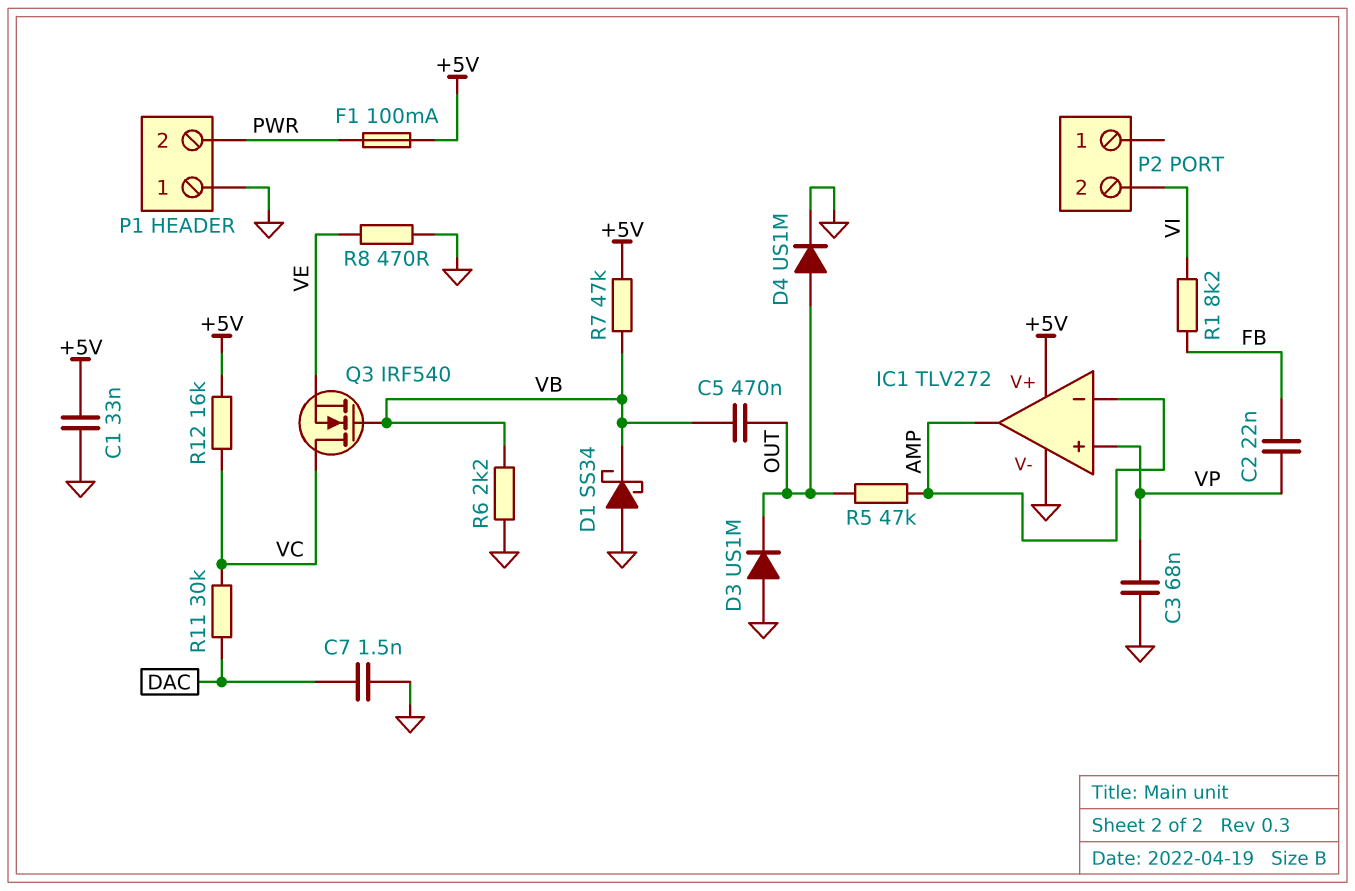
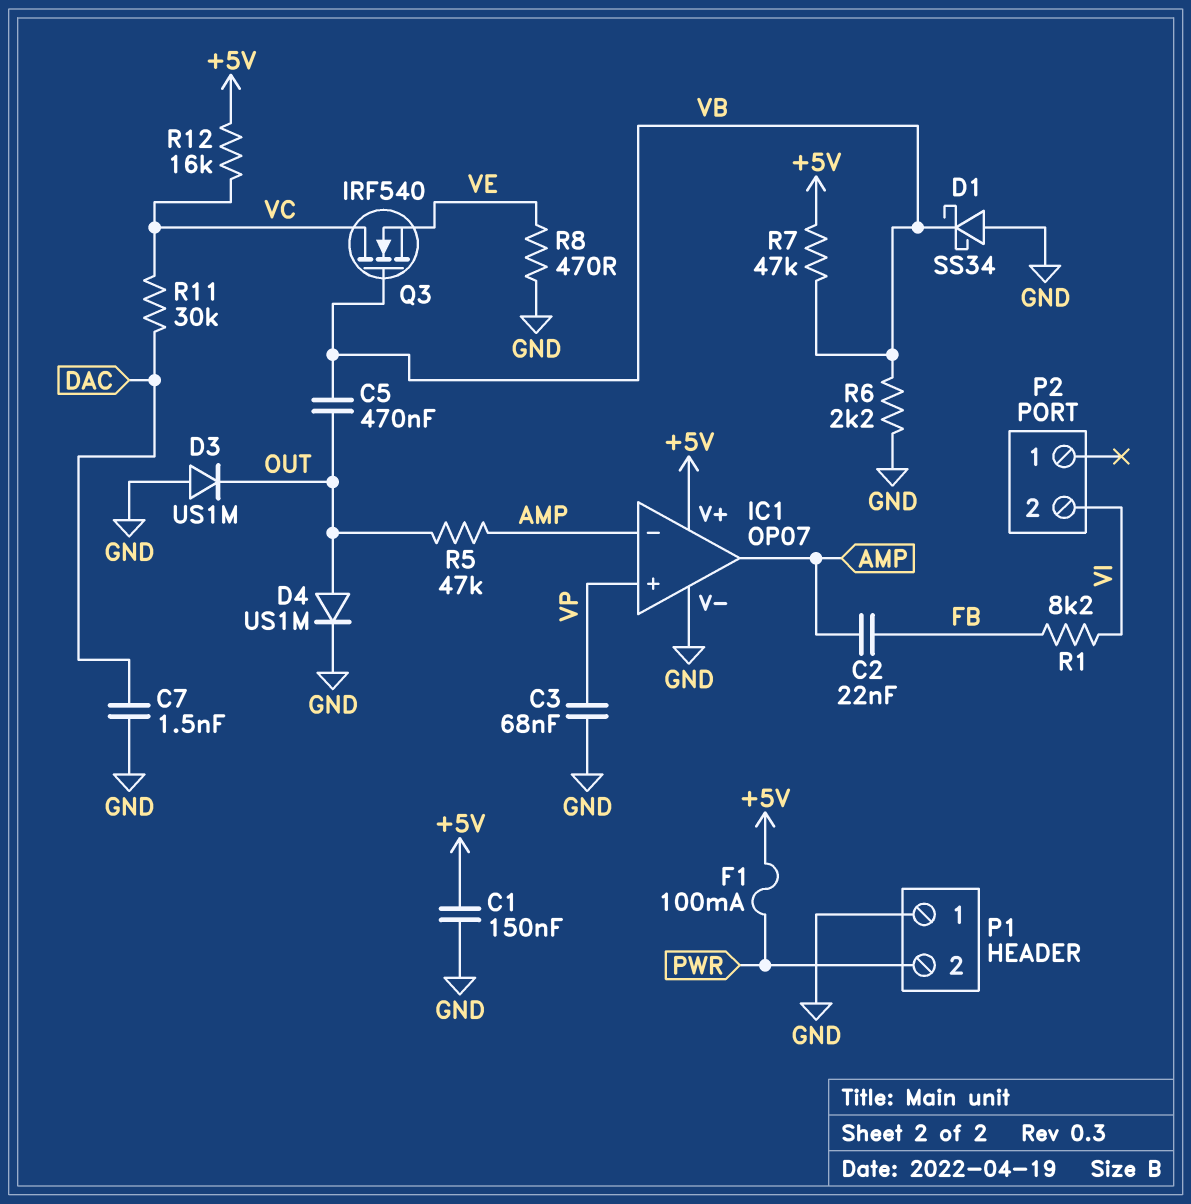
C1: 33nF (+5V, GND) -> 150nF (+5V, GND)
C2: 22nF (FB, VP) -> 22nF (AMP, FB)
IC1: TLV272 -> OP07

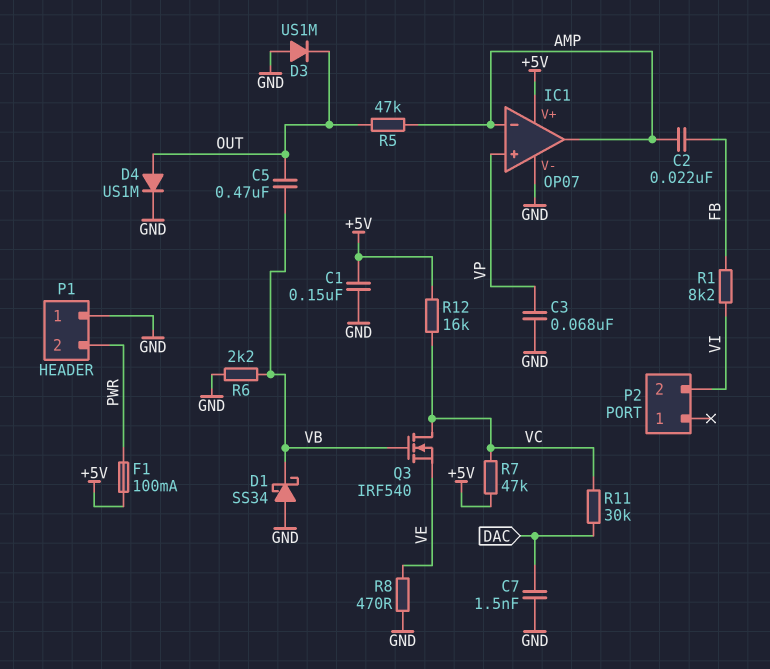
R7: 47k (+5V, VB) -> 47k (+5V, VC)

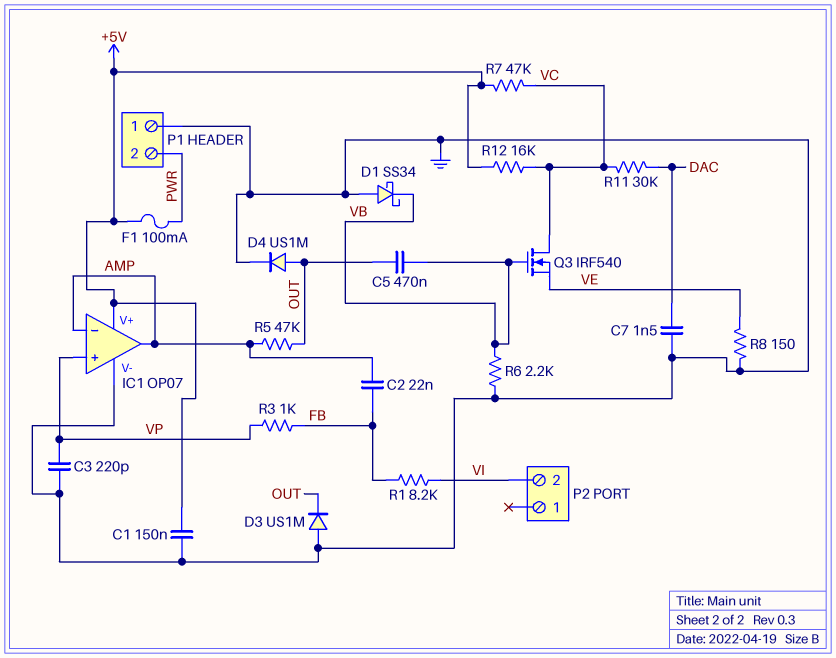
C3: 68nF (GND, VP) -> 220pF (GND, VP)
R3: none -> 1k (FB, VP)
R8: 470 (GND, VE) -> 150 (GND, VE)

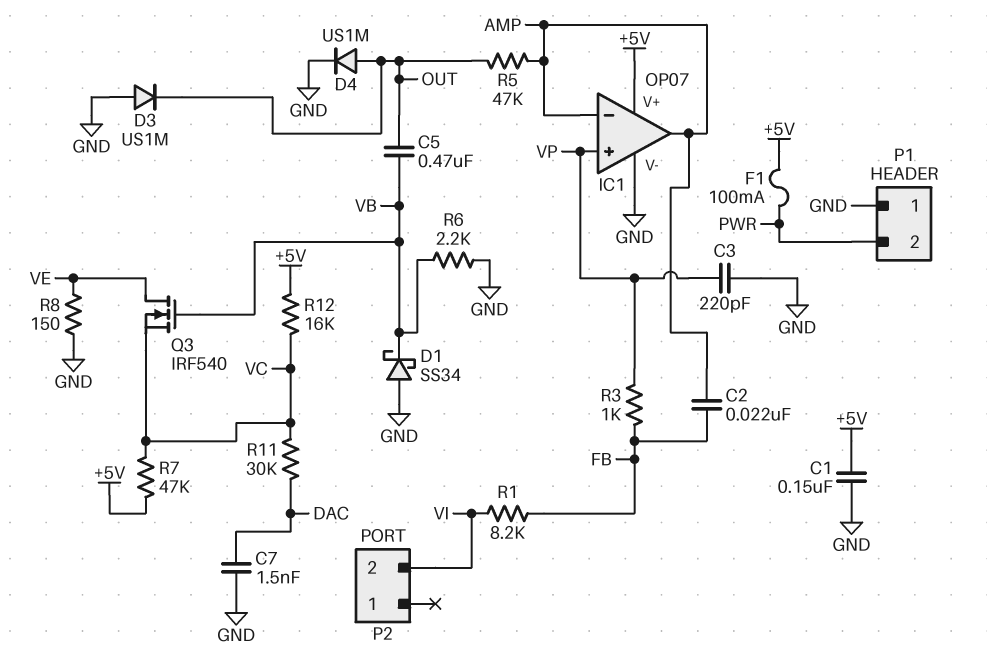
Q3: NMOS IRF540 (G VB, D VC, S VE) -> NMOS IRF540 (G VB, D VE, S VC)

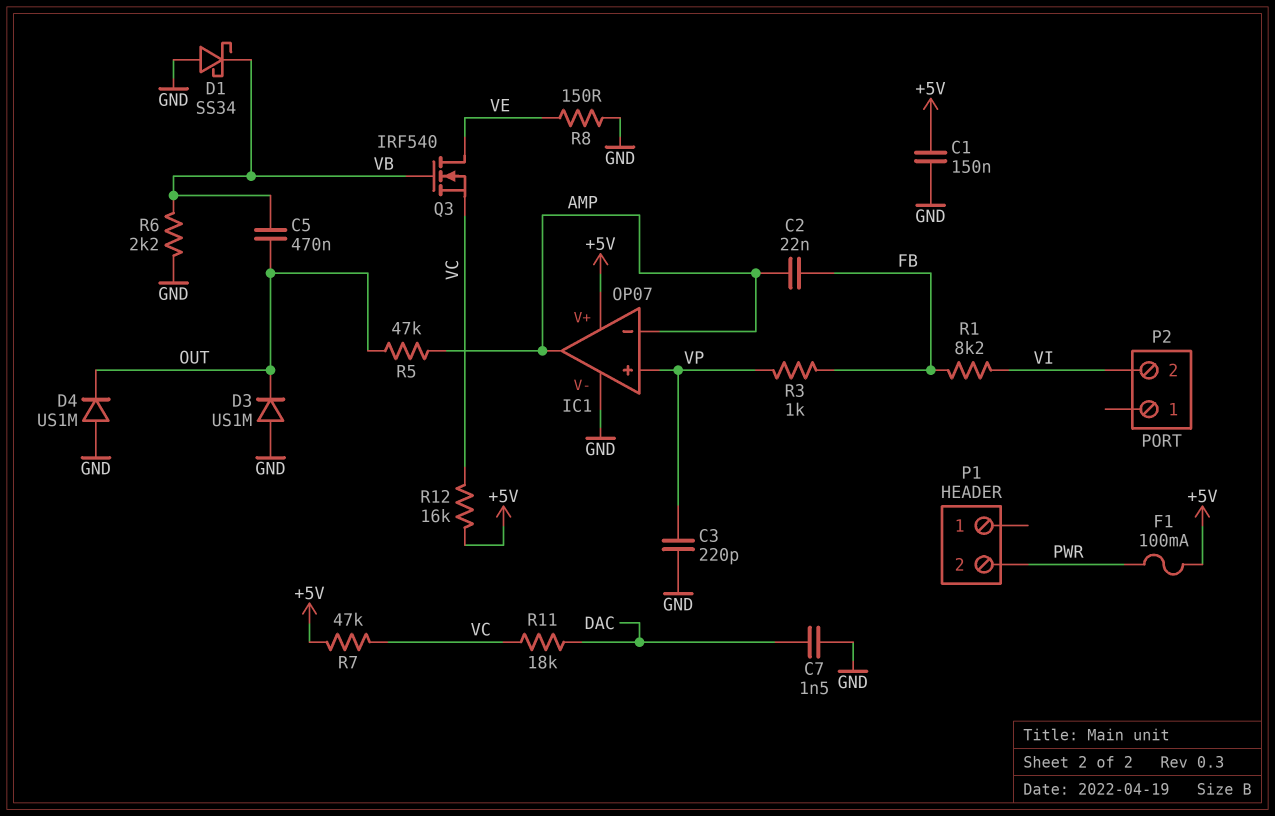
D4: diode US1M (A OUT, K GND) -> diode US1M (A GND, K OUT)
P1 pin 1: GND -> none
R11: 30k (DAC, VC) -> 18k (DAC, VC)

